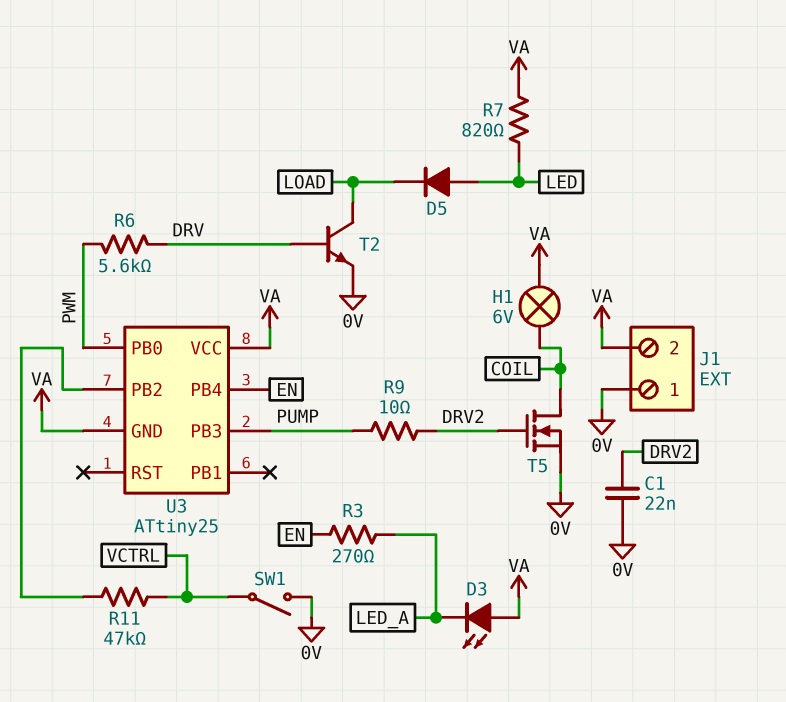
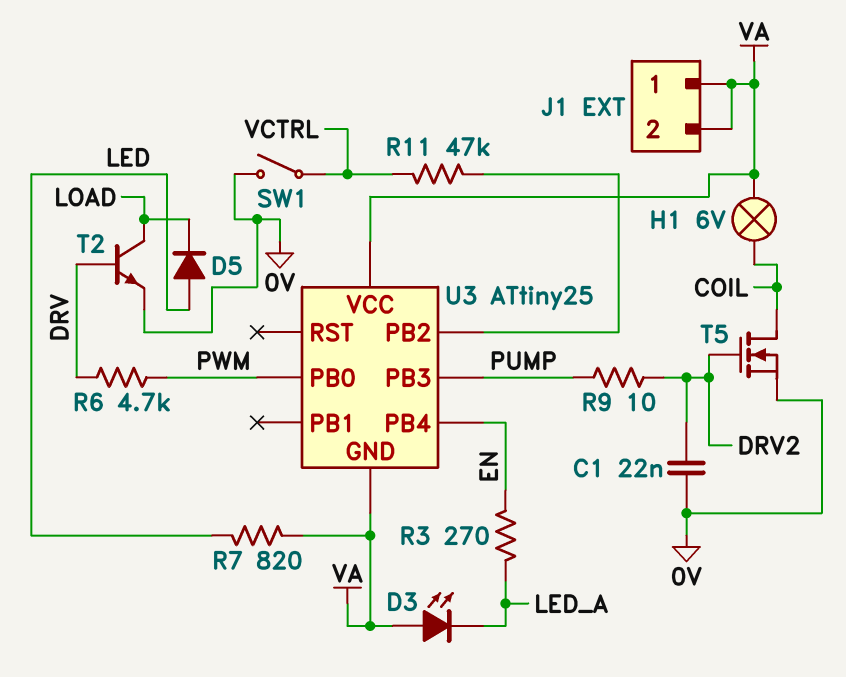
J1 pin 1: 0V -> VA
R6: 5.6k (DRV, PWM) -> 4.7k (DRV, PWM)

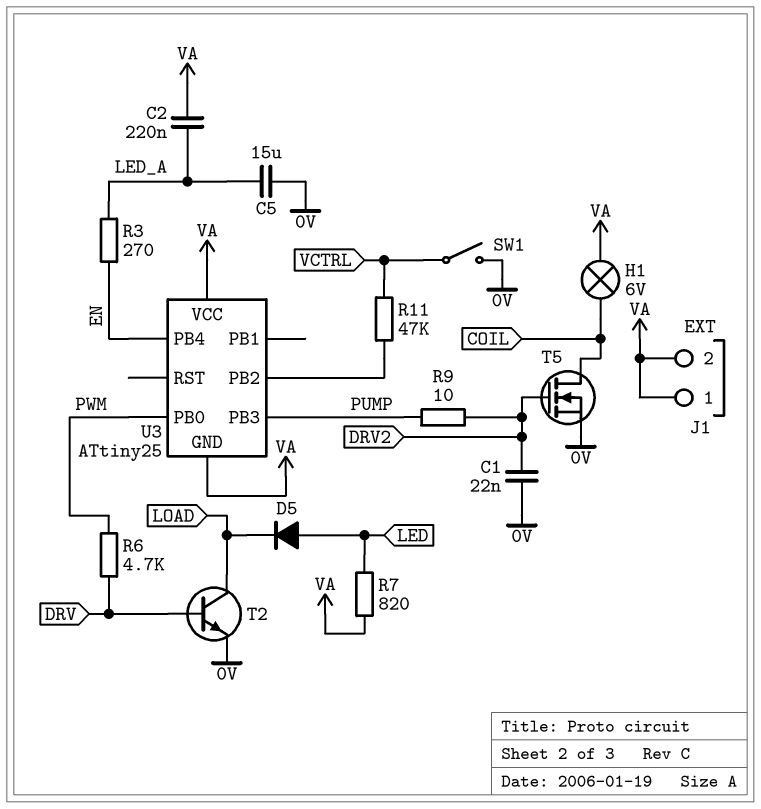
C2: none -> 220nF (LED_A, VA)
C5: none -> 15uF (0V, LED_A)
D3: LED (A VA, K LED_A) -> none

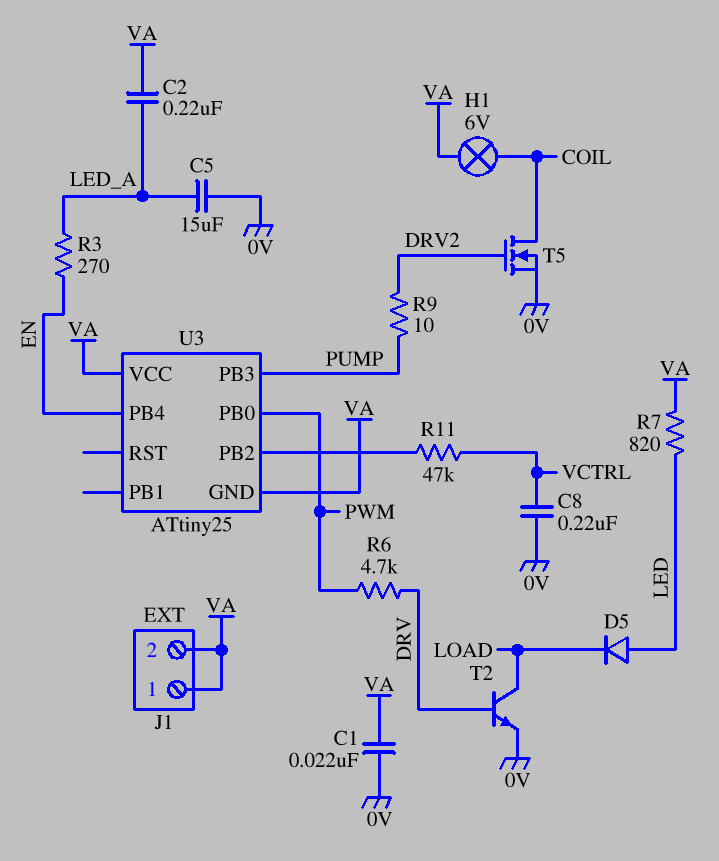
C1: 22nF (0V, DRV2) -> 22nF (0V, VA)
C8: none -> 220nF (0V, VCTRL)
SW1: switch (0V, VCTRL) -> none

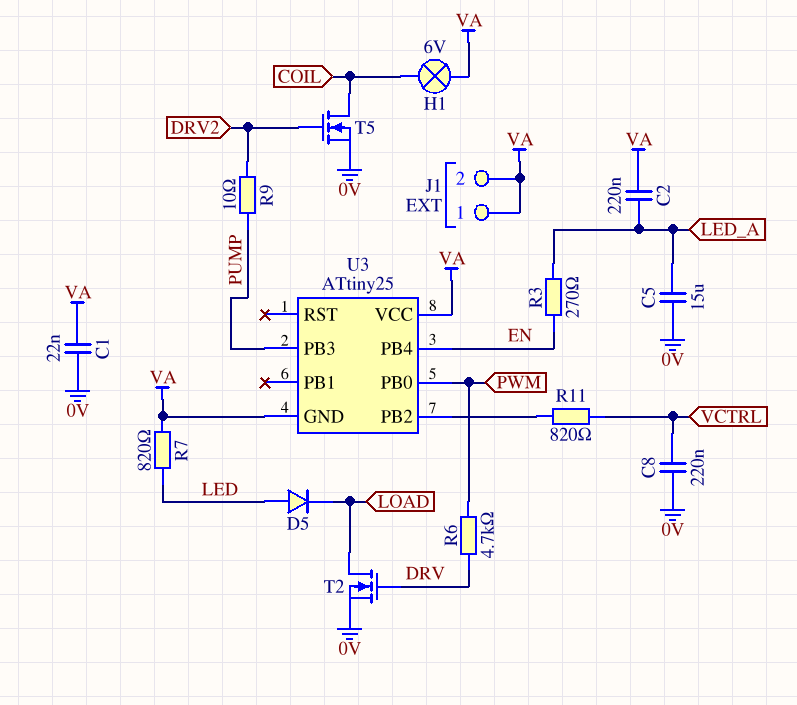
R11: 47k (U3/PB2, VCTRL) -> 820 (U3/PB2, VCTRL)
T2: NPN (B DRV, C LOAD, E 0V) -> NMOS (G DRV, D LOAD, S 0V)

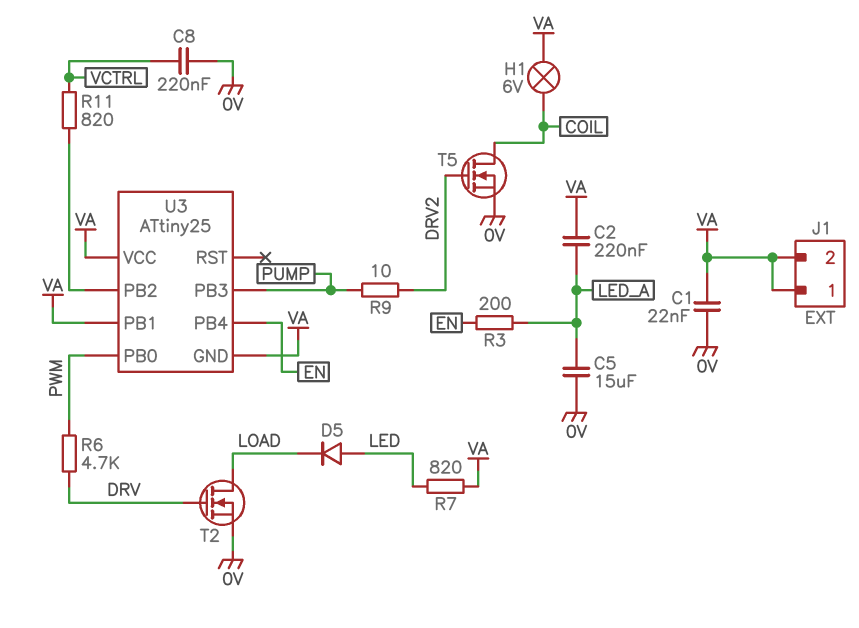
R3: 270 (EN, LED_A) -> 200 (EN, LED_A)
U3 pin PB1: none -> VA

